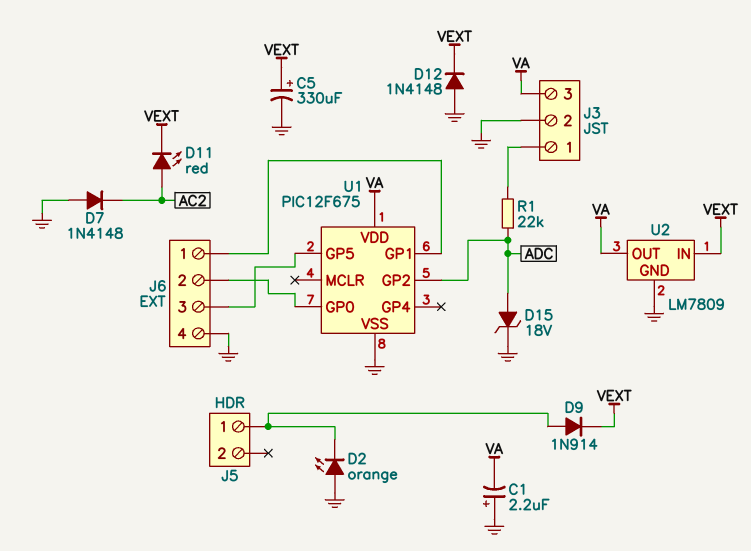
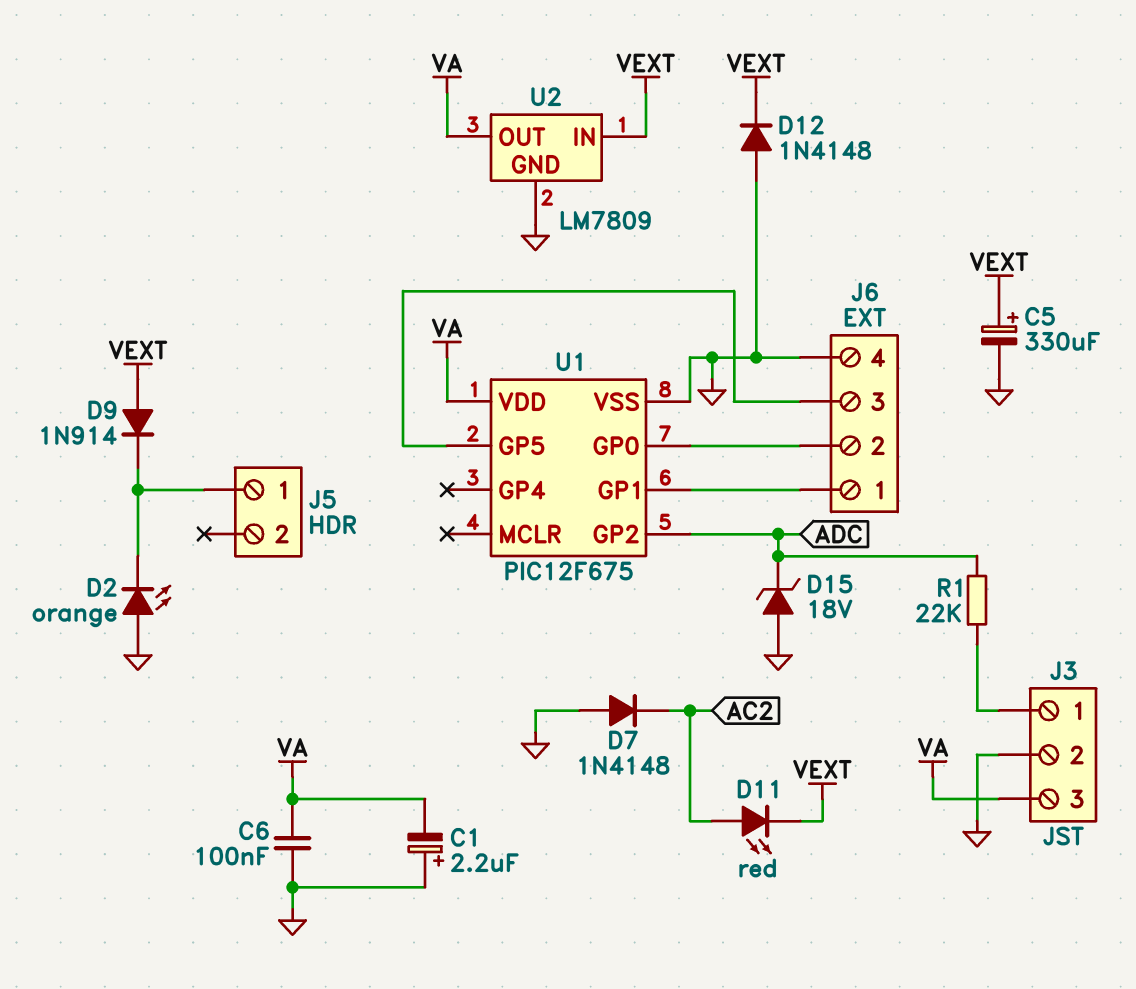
C6: none -> 100nF (GND, VA)
D9: diode 1N914 (A J5/1, K VEXT) -> diode 1N914 (A VEXT, K J5/1)
D15: zener 18V (A ADC, K GND) -> zener 18V (A GND, K ADC)

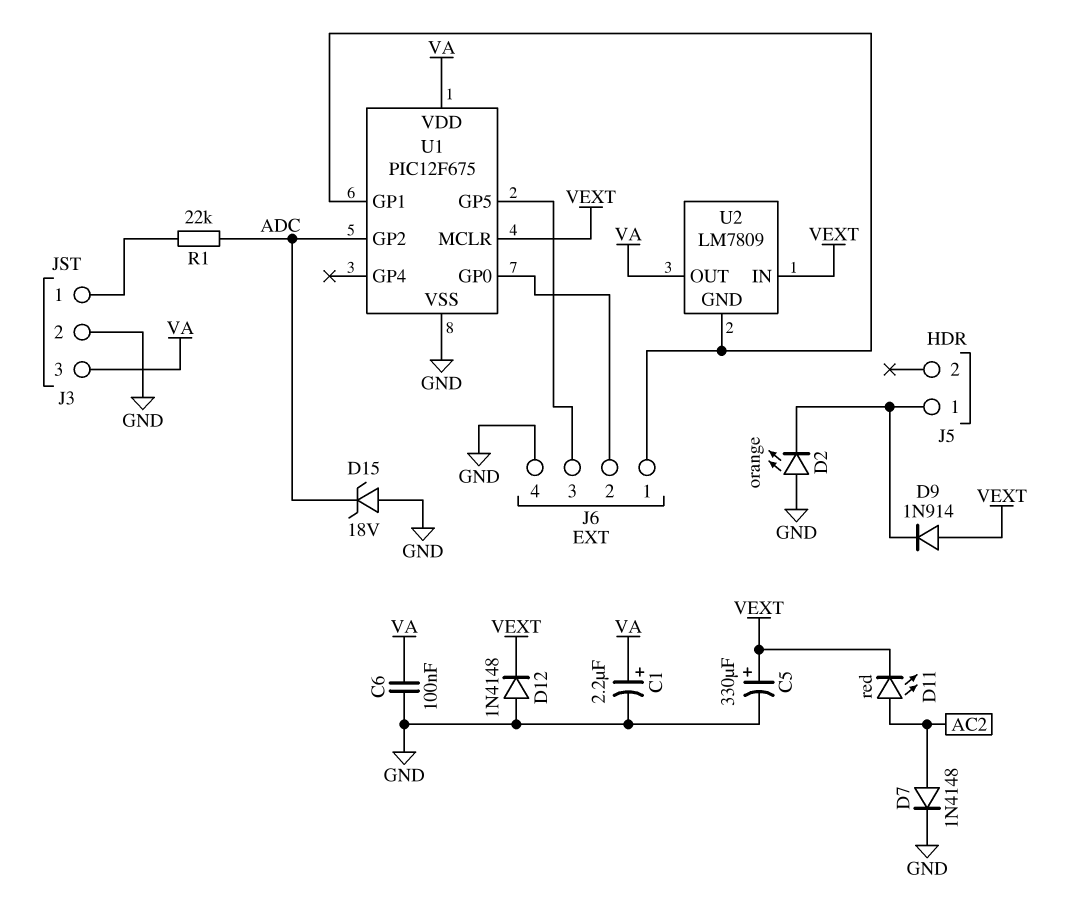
C1: 2.2uF (plus GND, minus VA) -> 2.2uF (plus VA, minus GND)
D7: diode 1N4148 (A GND, K AC2) -> diode 1N4148 (A AC2, K GND)
U1 pin MCLR: none -> VEXT
U2 pin GND: GND -> J6/1

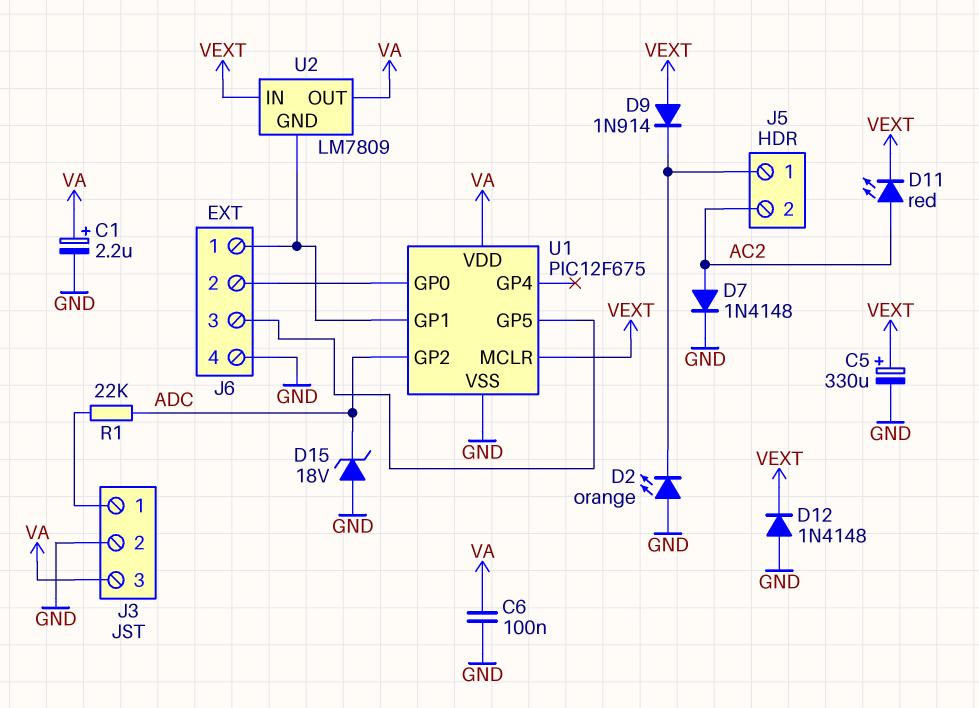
J5 pin 2: none -> AC2

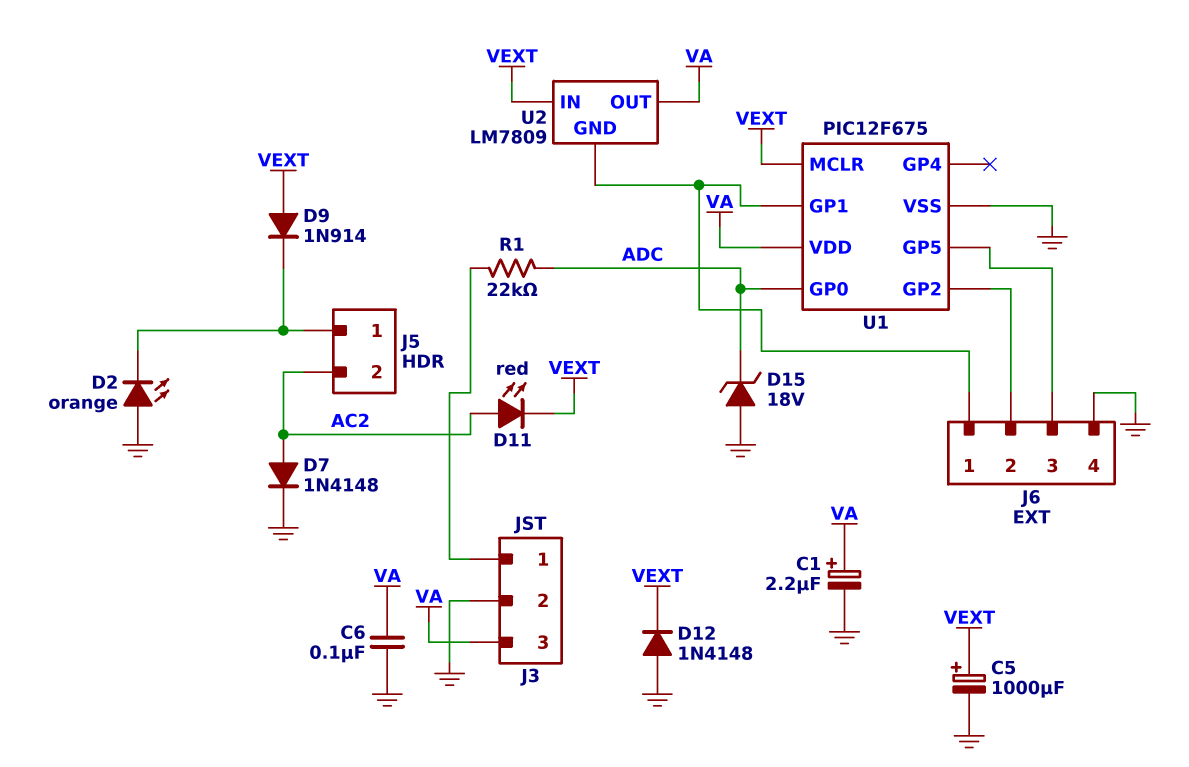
C5: 330uF (plus VEXT, minus GND) -> 1000uF (plus VEXT, minus GND)
U1 pin GP0: J6/2 -> ADC
U1 pin GP2: ADC -> J6/2

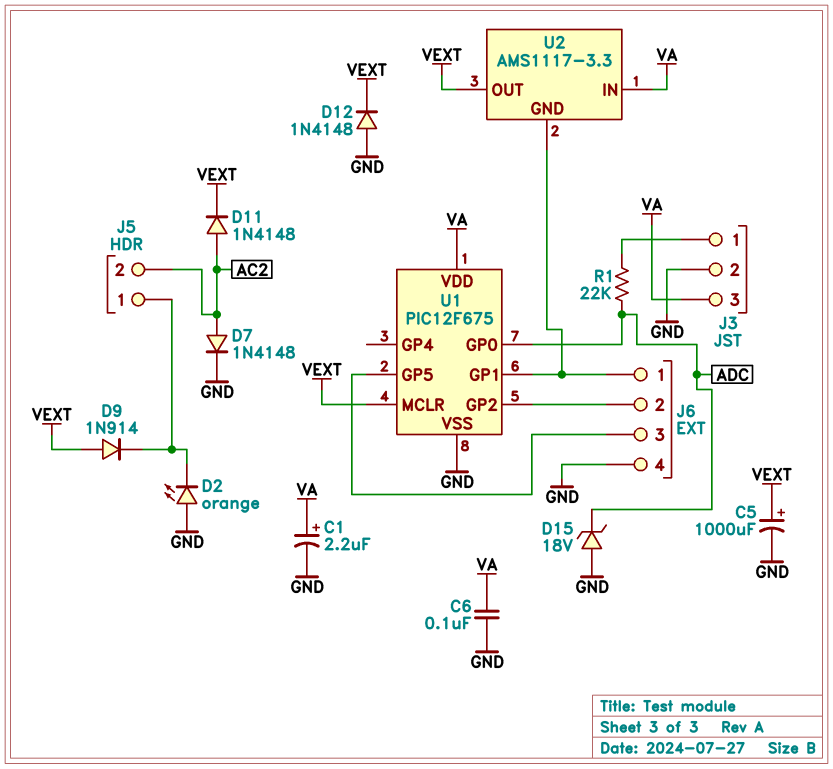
D11: LED red (A AC2, K VEXT) -> diode 1N4148 (A AC2, K VEXT)
U2: LM7809 -> AMS1117-3.3
U2 pin IN: VEXT -> VA
U2 pin OUT: VA -> VEXT

